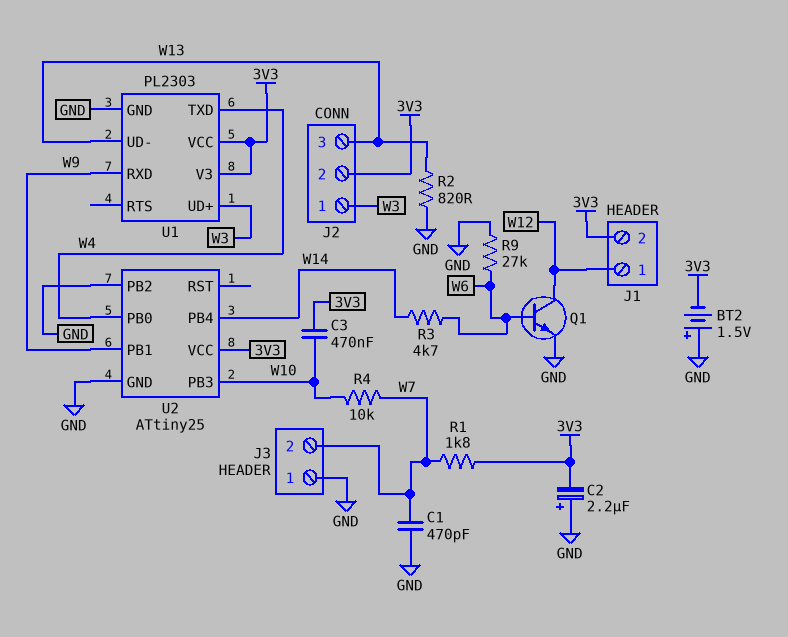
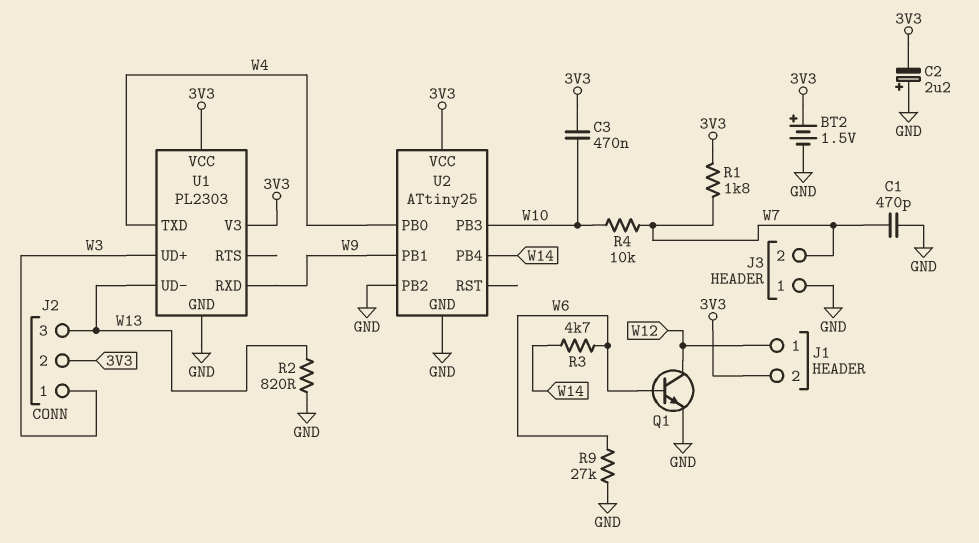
BT2: 1.5V (plus GND, minus 3V3) -> 1.5V (plus 3V3, minus GND)

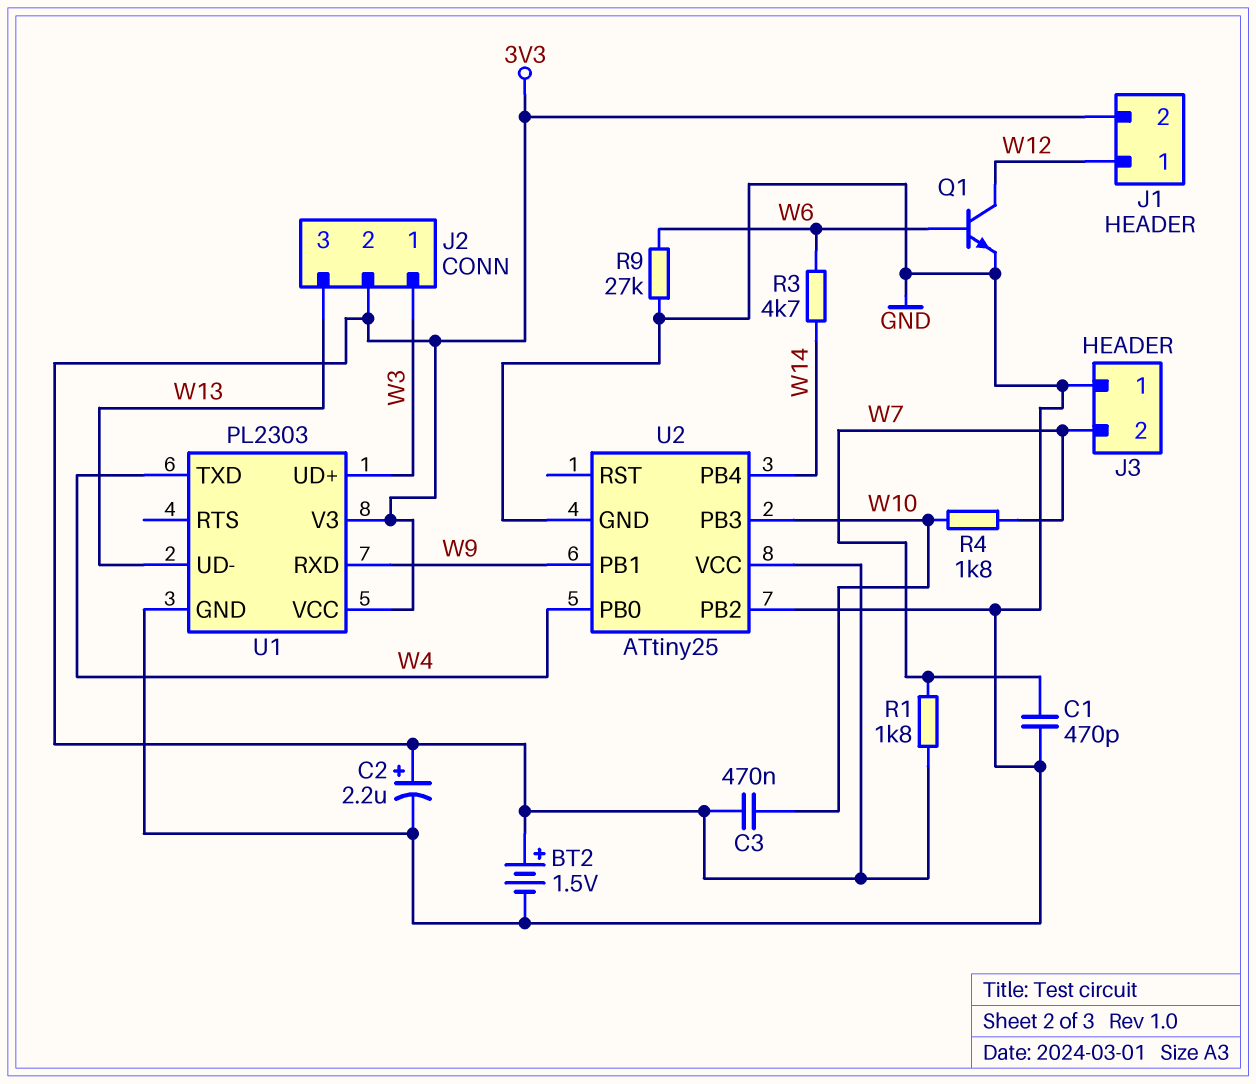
C2: 2.2uF (plus GND, minus 3V3) -> 2.2uF (plus 3V3, minus GND)
R2: 820 (GND, W13) -> none
R4: 10k (W7, W10) -> 1.8k (W7, W10)

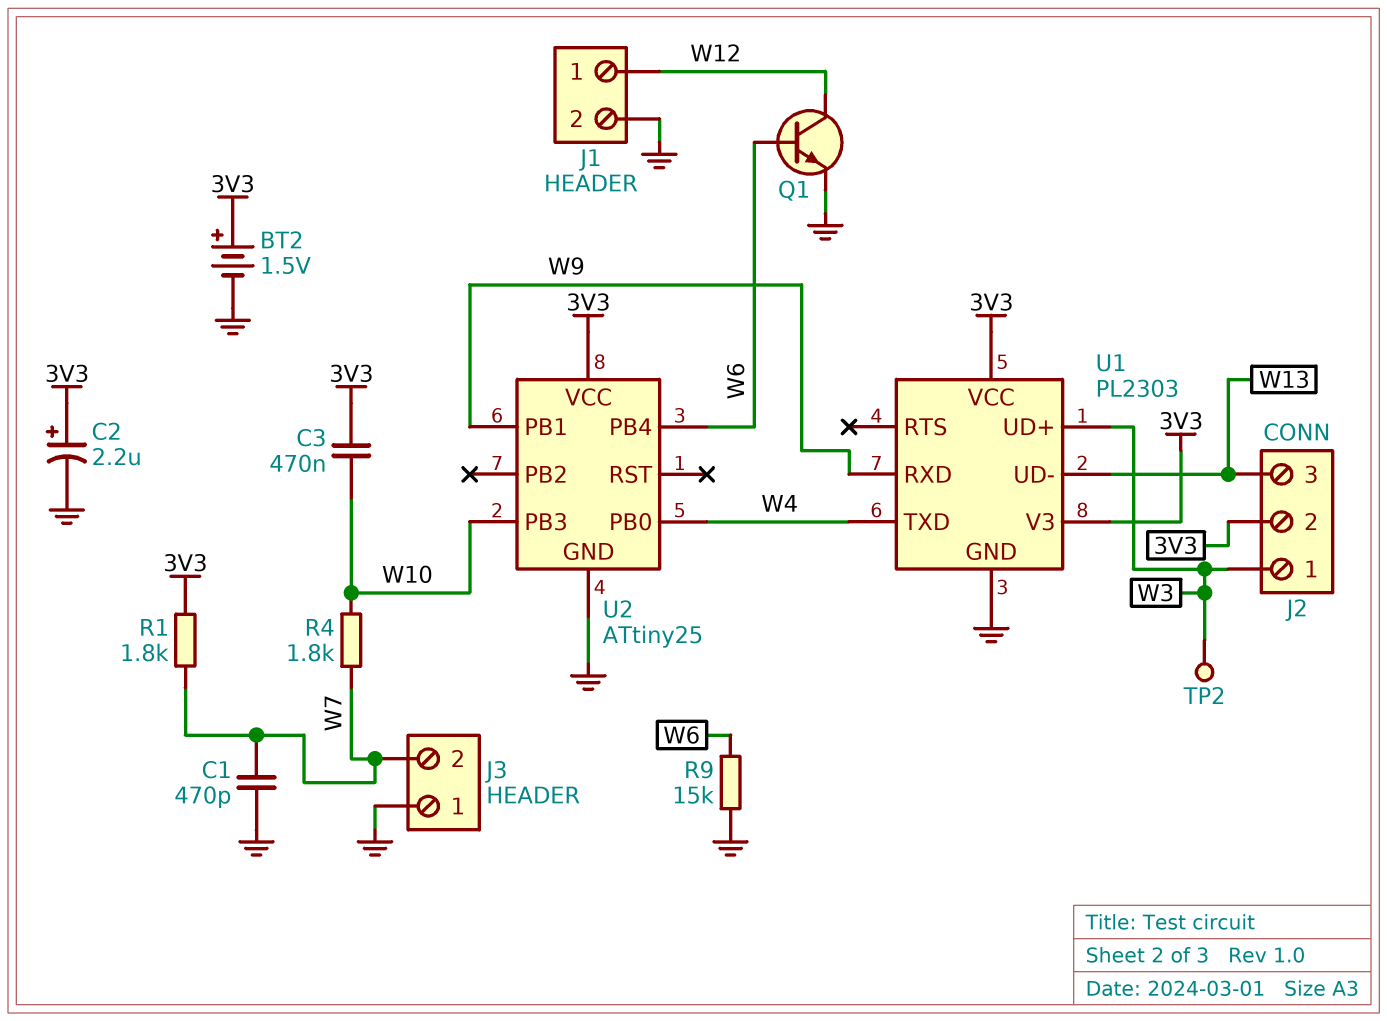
J1 pin 2: 3V3 -> GND
R3: 4.7k (W6, W14) -> none
R9: 27k (GND, W6) -> 15k (GND, W6)
TP2: none -> test point (W3)
U2 pin PB2: GND -> none
U2 pin PB4: W14 -> W6

